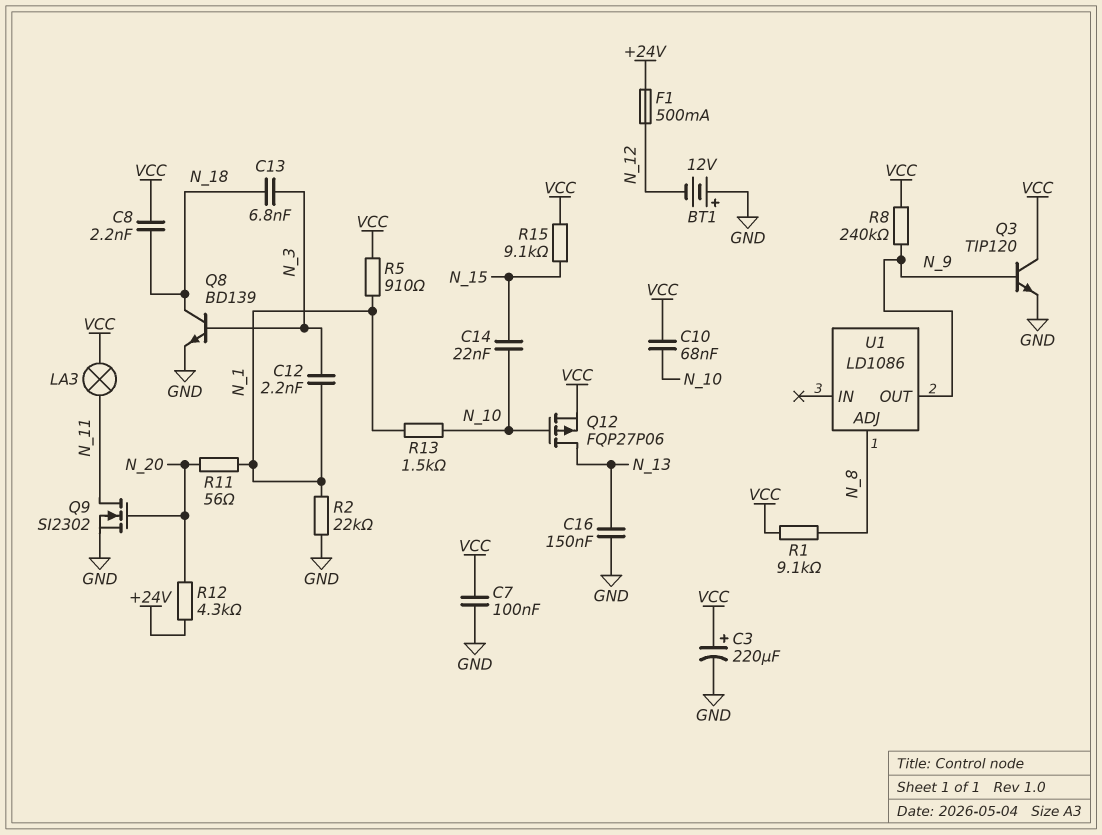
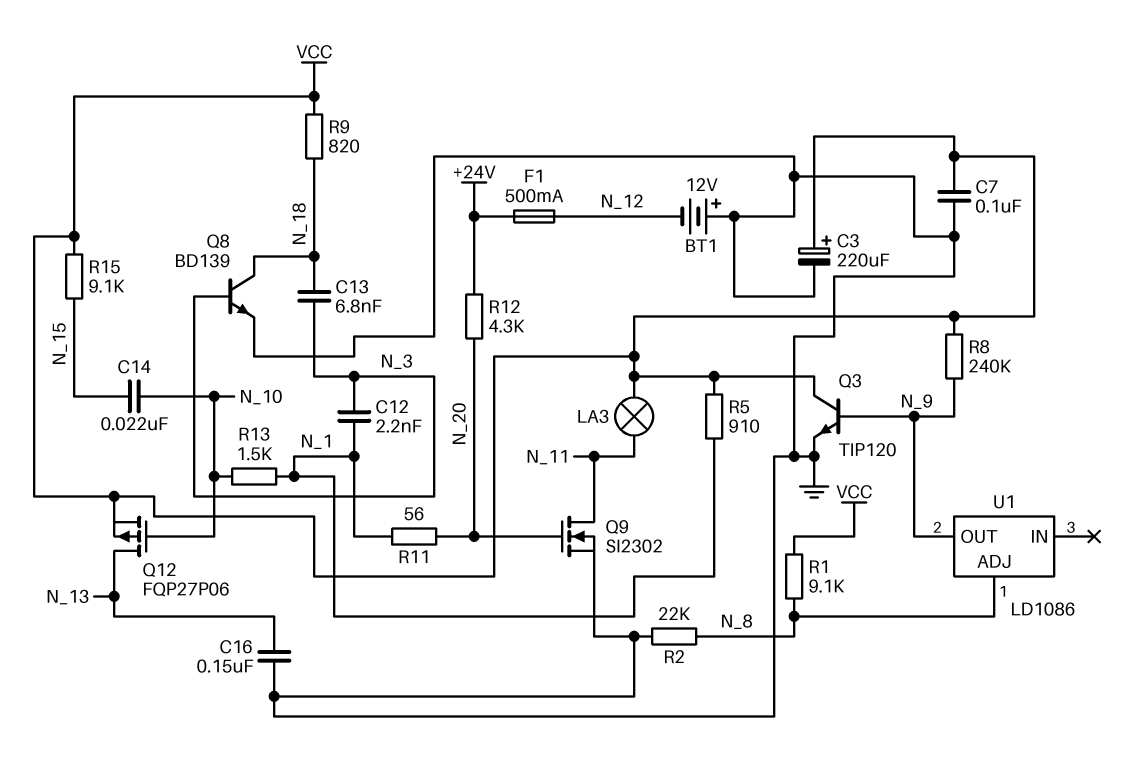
C8: 2.2nF (N_18, VCC) -> none
C10: 68nF (N_10, VCC) -> none
R2: 22k (GND, N_1) -> 22k (GND, N_8)
R9: none -> 820 (N_18, VCC)

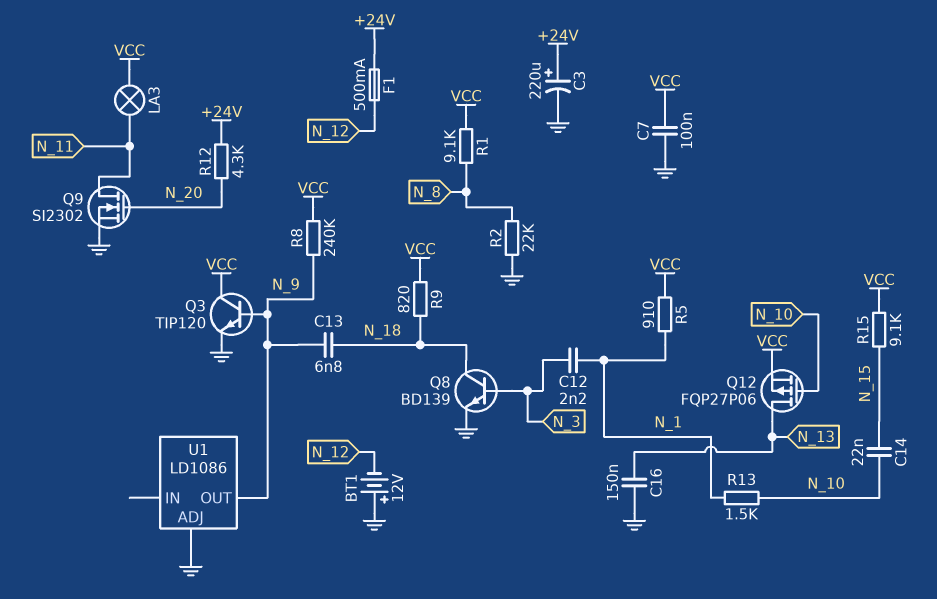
C3: 220uF (plus VCC, minus GND) -> 220uF (plus +24V, minus GND)
C13: 6.8nF (N_3, N_18) -> 6.8nF (N_9, N_18)
R11: 56 (N_1, N_20) -> none
U1 pin ADJ: N_8 -> GND

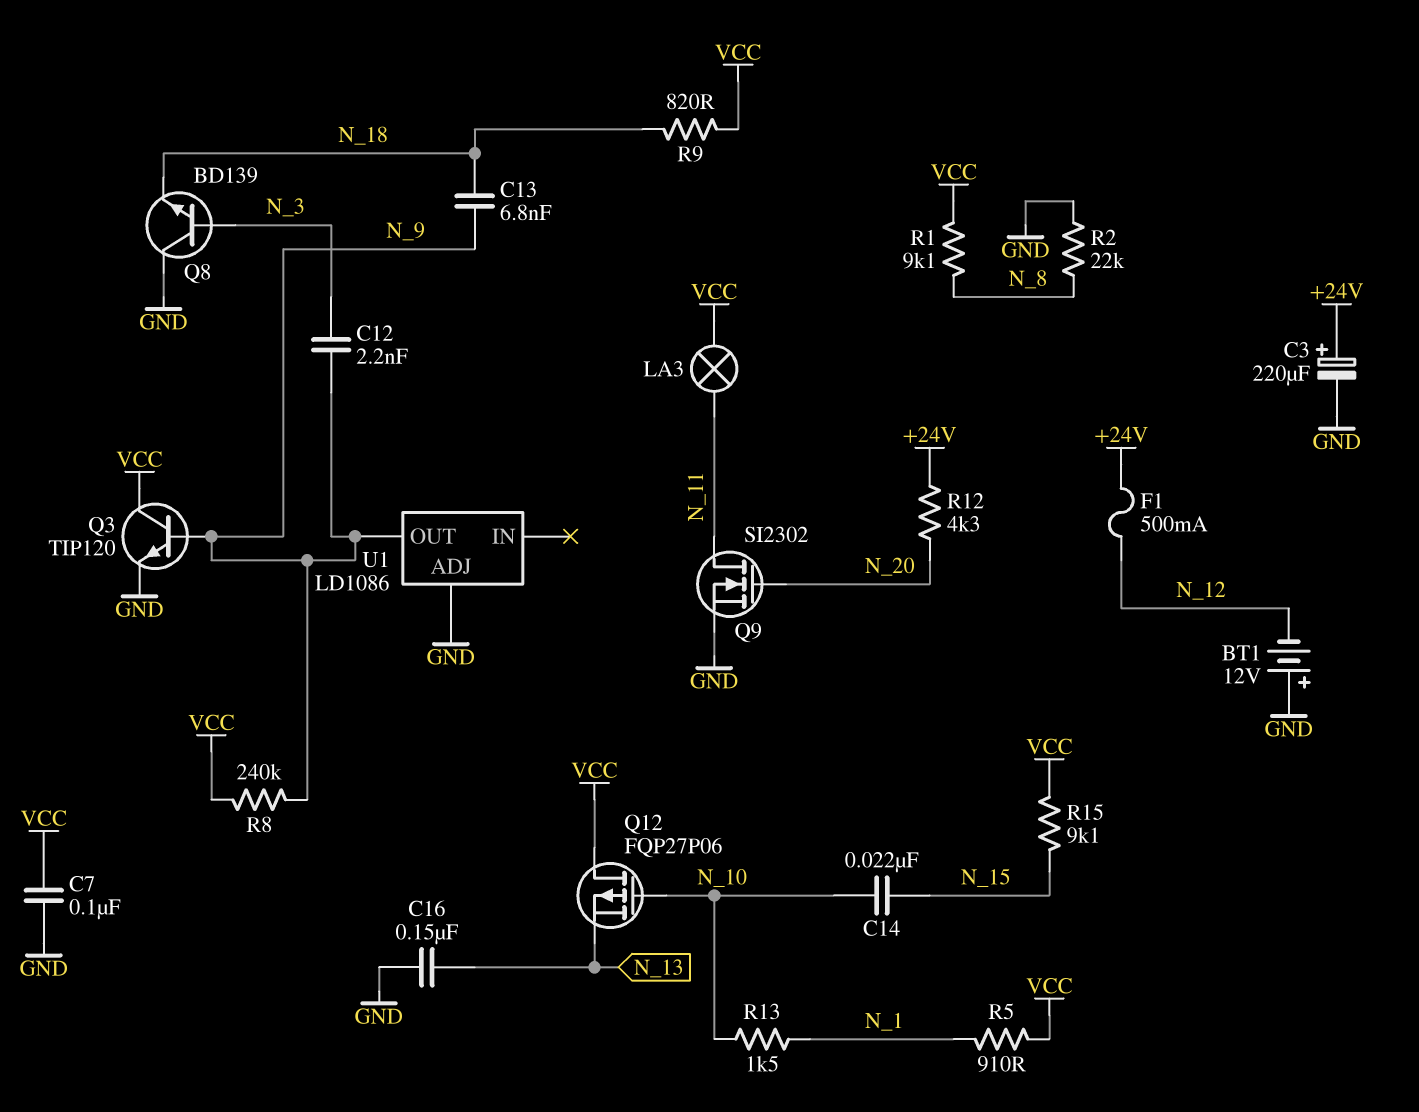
C12: 2.2nF (N_1, N_3) -> 2.2nF (N_3, N_9)
Q8: NPN BD139 (B N_3, C N_18, E GND) -> NPN BD139 (B N_3, C GND, E N_18)
Q12: PMOS FQP27P06 (G N_10, D N_13, S VCC) -> PMOS FQP27P06 (G N_10, D VCC, S N_13)

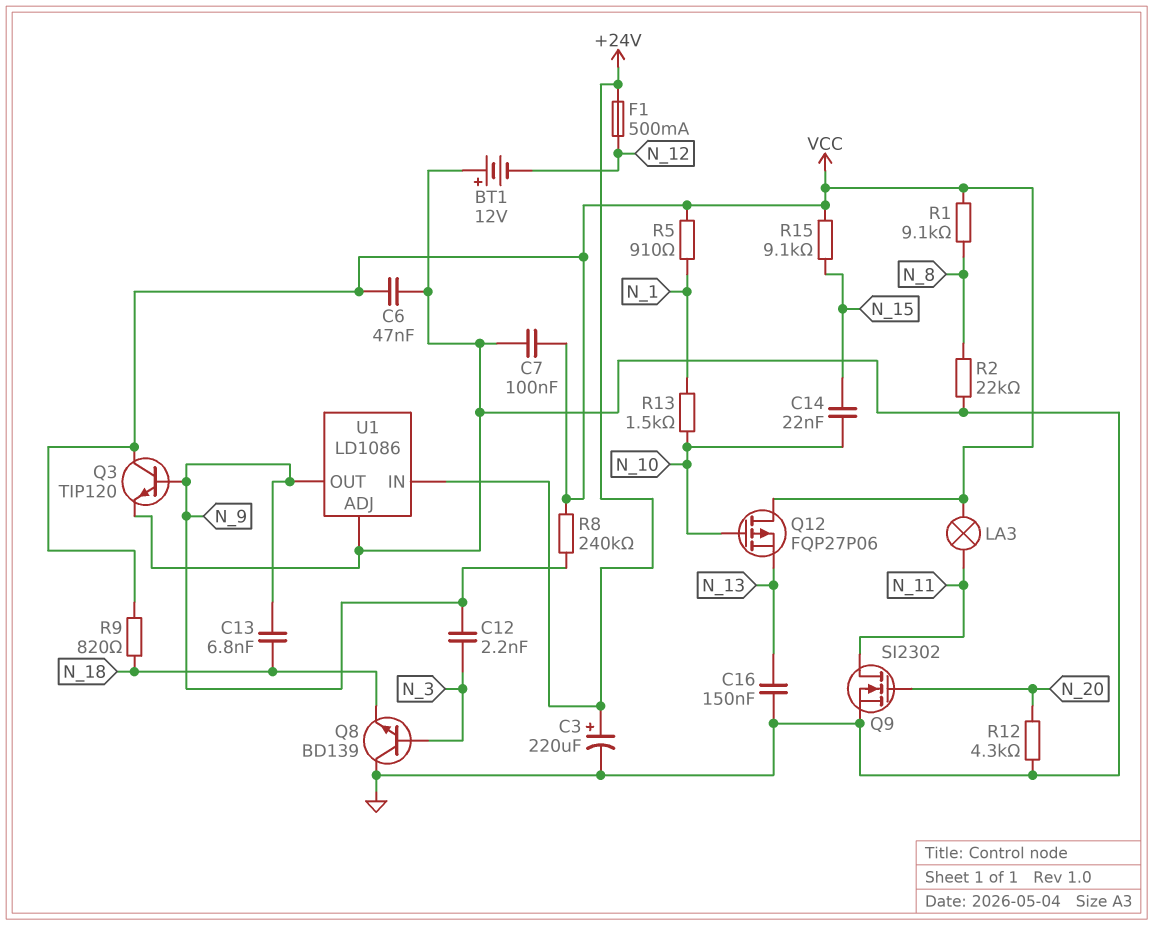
C6: none -> 47nF (GND, VCC)
R12: 4.3k (+24V, N_20) -> 4.3k (GND, N_20)
U1 pin IN: none -> +24V

